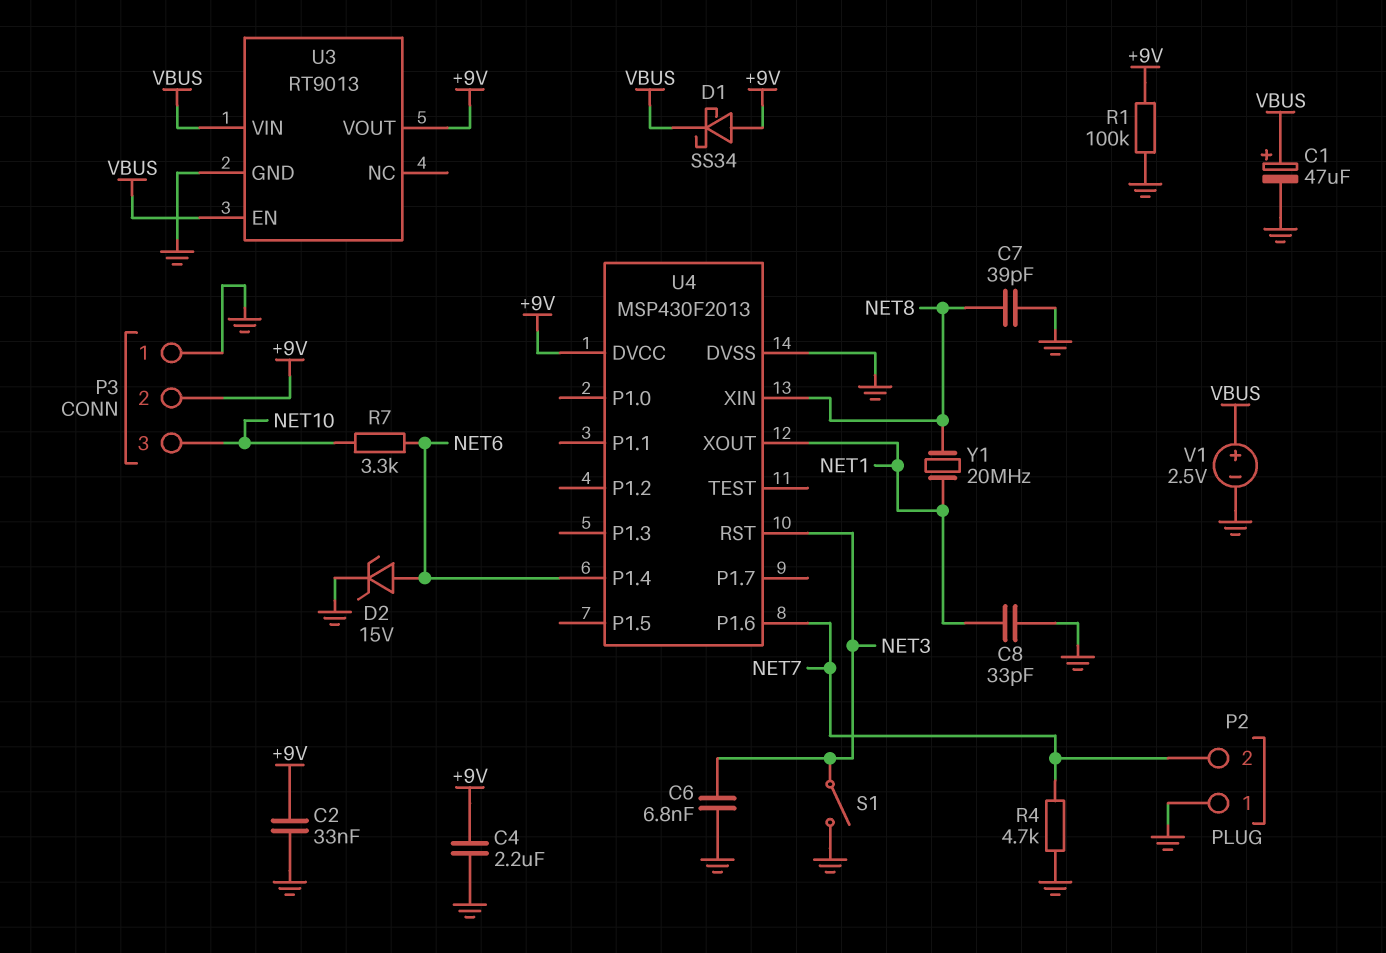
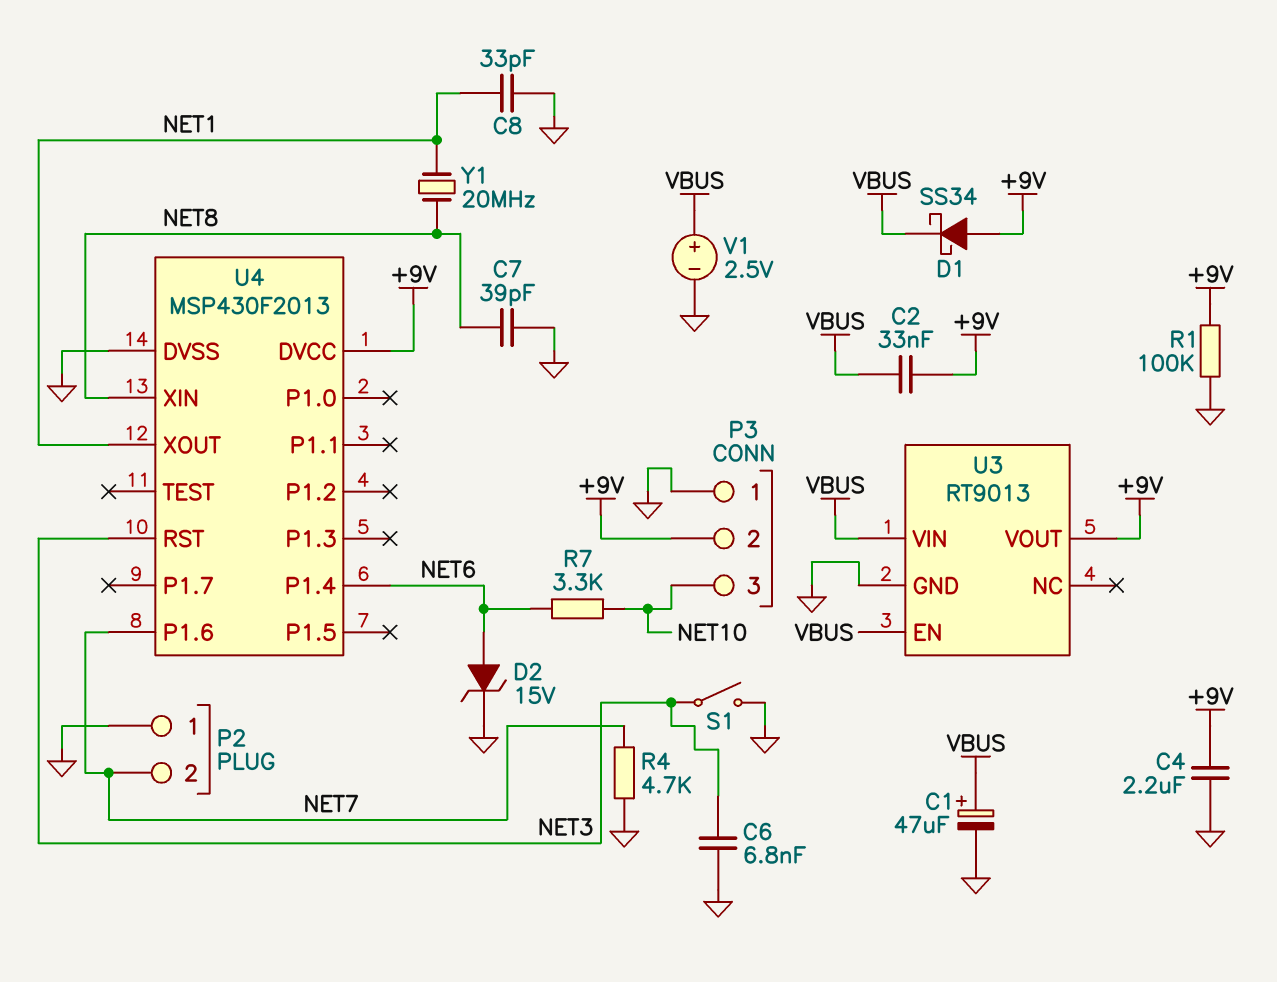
C2: 33nF (+9V, GND) -> 33nF (+9V, VBUS)

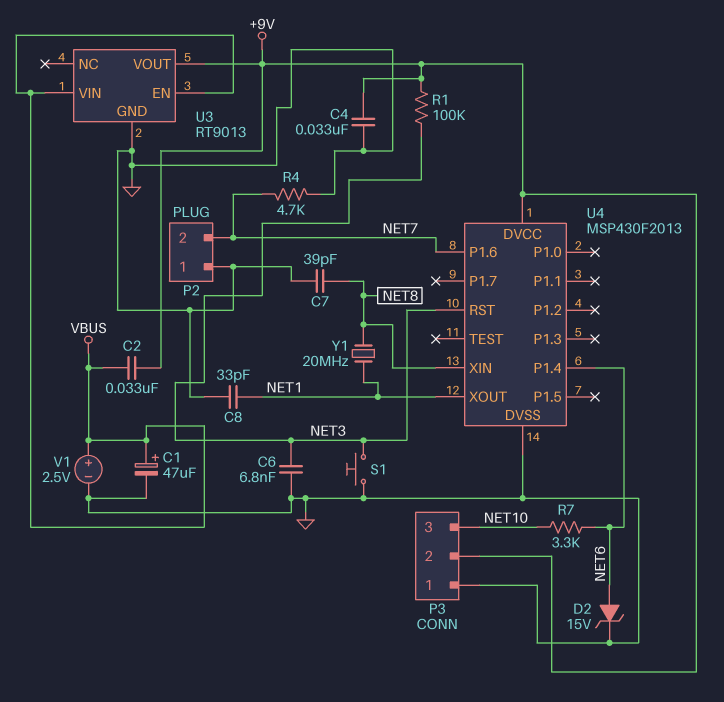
C4: 2.2uF (+9V, GND) -> 33nF (+9V, GND)
D1: schottky SS34 (A +9V, K VBUS) -> none
R1: 100k (+9V, GND) -> 100k (+9V, NET3)
S1: switch (GND, NET3) -> button (GND, NET3)

